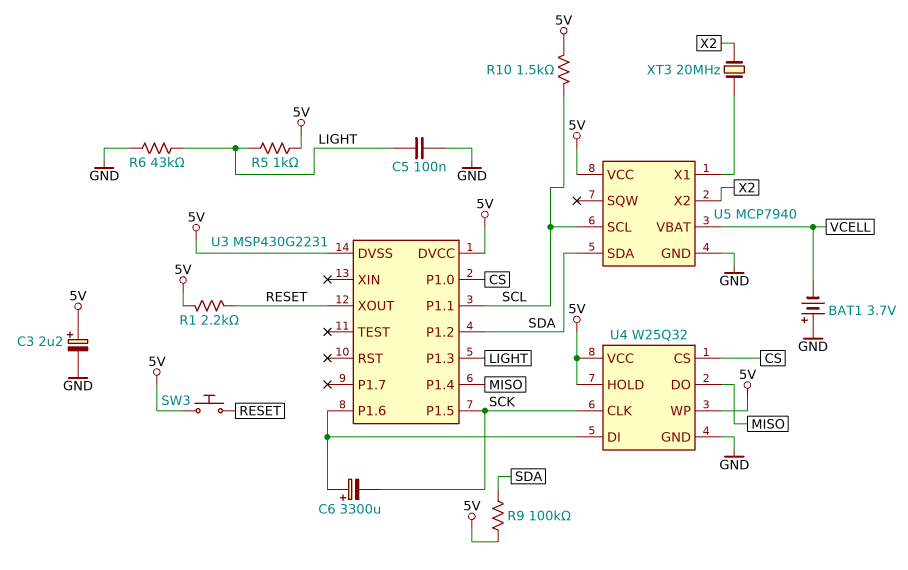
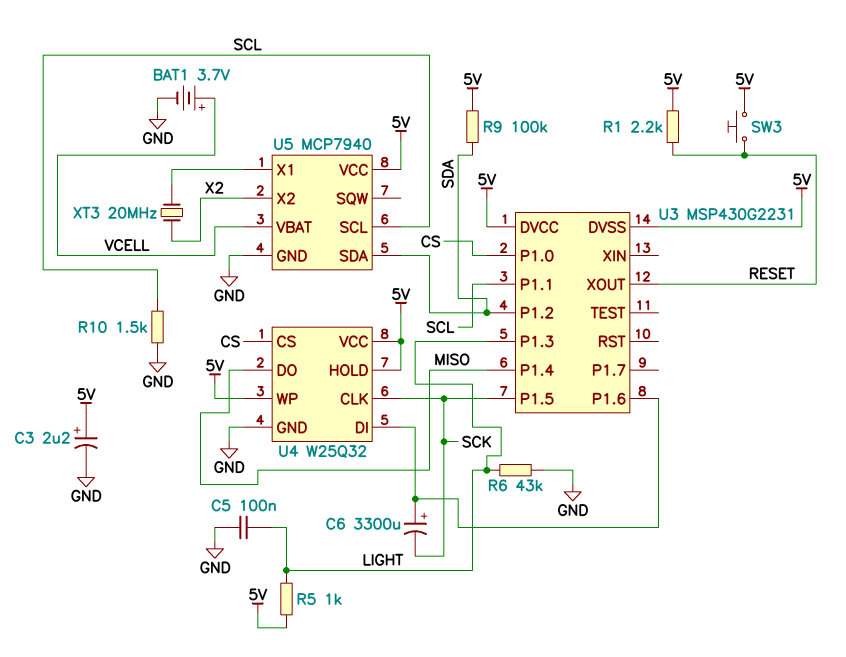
BAT1: 3.7V (plus GND, minus VCELL) -> 3.7V (plus VCELL, minus GND)
R10: 1.5k (5V, SCL) -> 1.5k (GND, SCL)

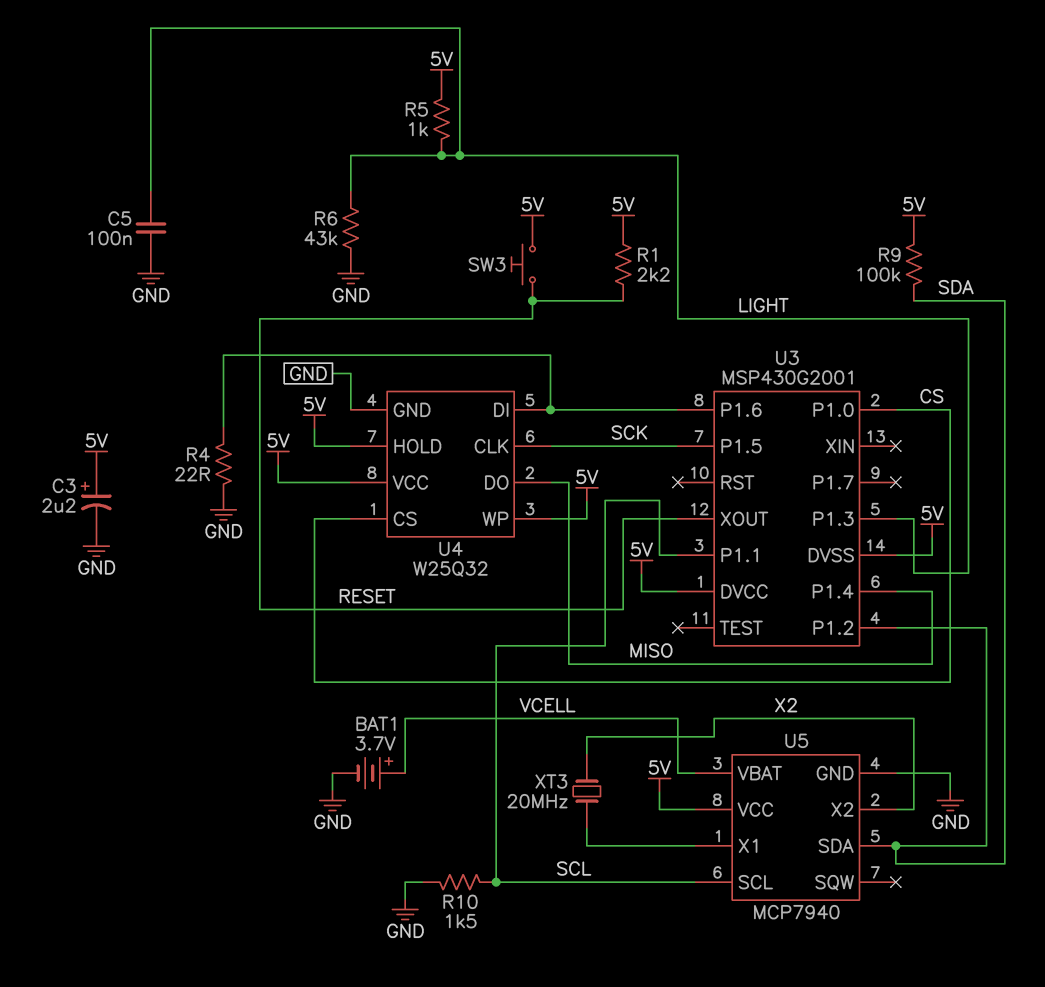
C6: 3300uF (plus U3/P1.6, minus SCK) -> none
R4: none -> 22 (GND, U3/P1.6)
U3: MSP430G2231 -> MSP430G2001

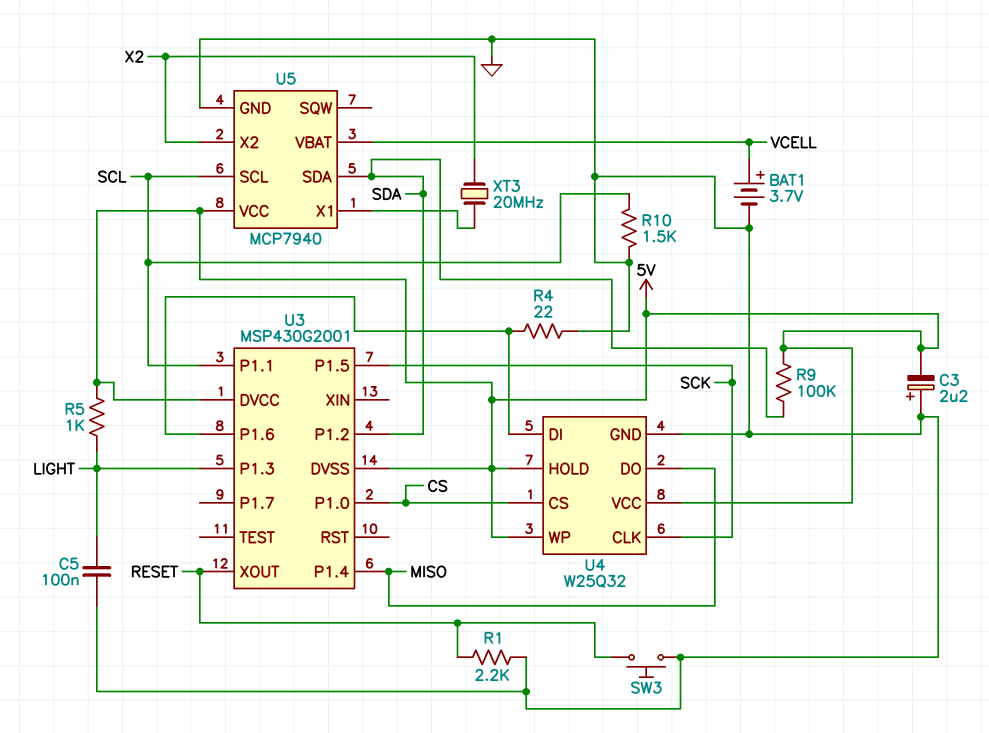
C3: 2.2uF (plus 5V, minus GND) -> 2.2uF (plus GND, minus 5V)
R1: 2.2k (5V, RESET) -> 2.2k (GND, RESET)
R6: 43k (GND, LIGHT) -> none
SW3: button (5V, RESET) -> button (GND, RESET)

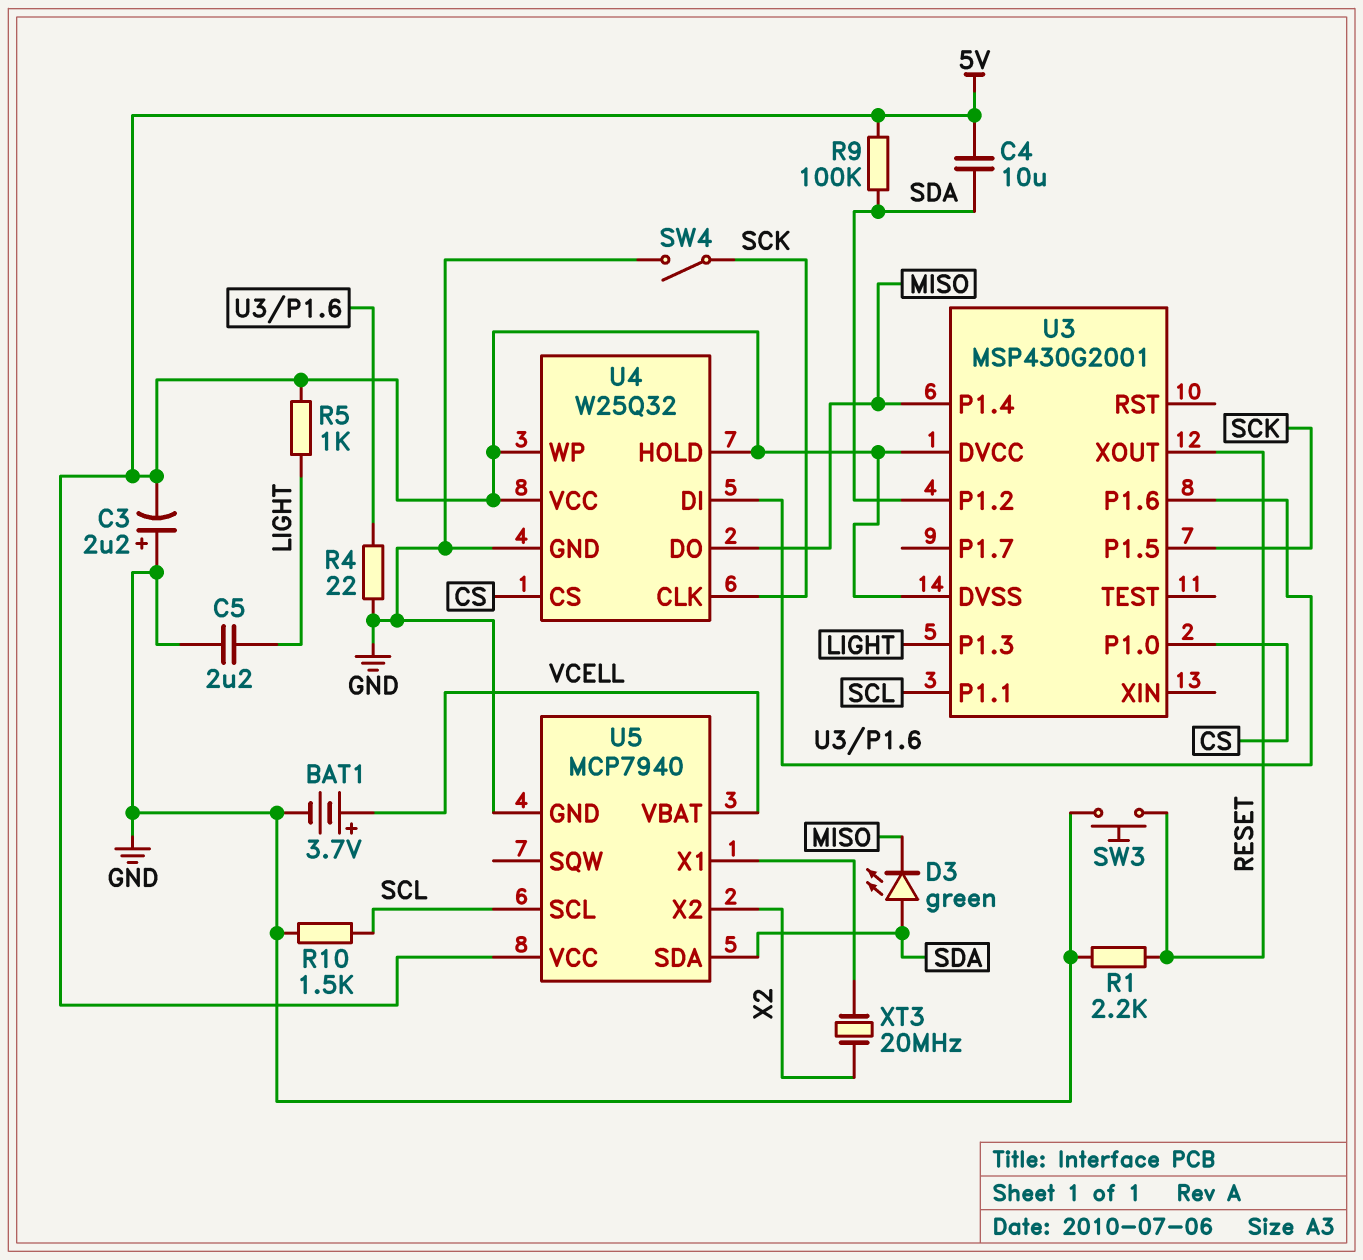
C4: none -> 10uF (5V, SDA)
C5: 100nF (GND, LIGHT) -> 2.2uF (GND, LIGHT)
D3: none -> LED green (A SDA, K MISO)
SW4: none -> switch (GND, SCK)

